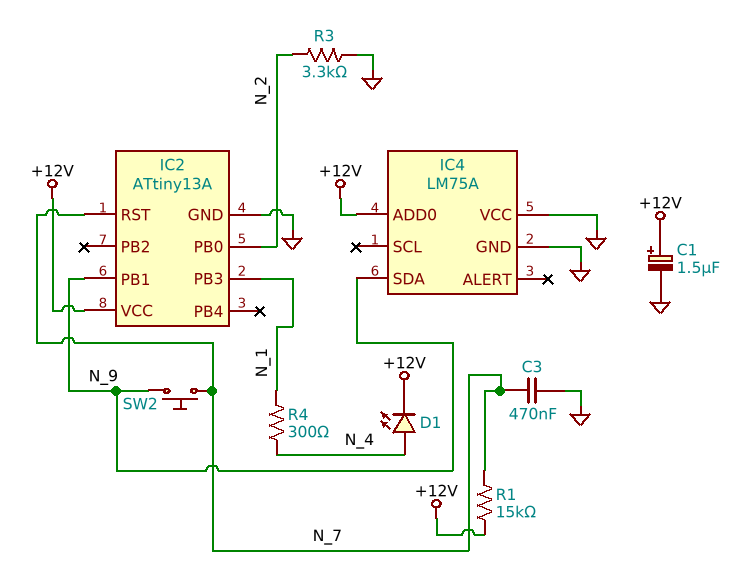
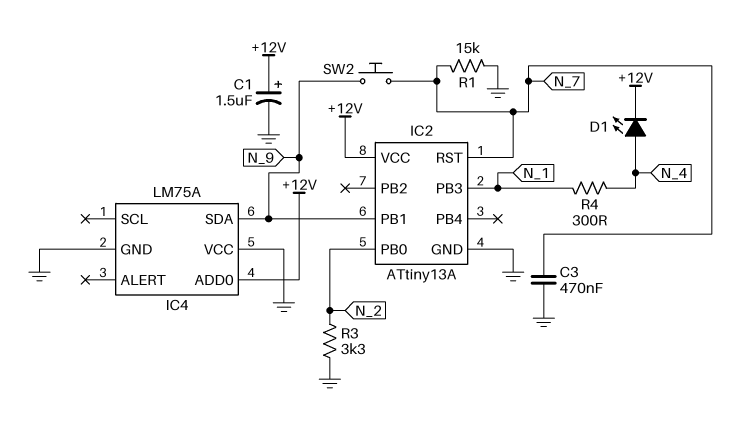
R1: 15k (+12V, N_7) -> 15k (GND, N_7)

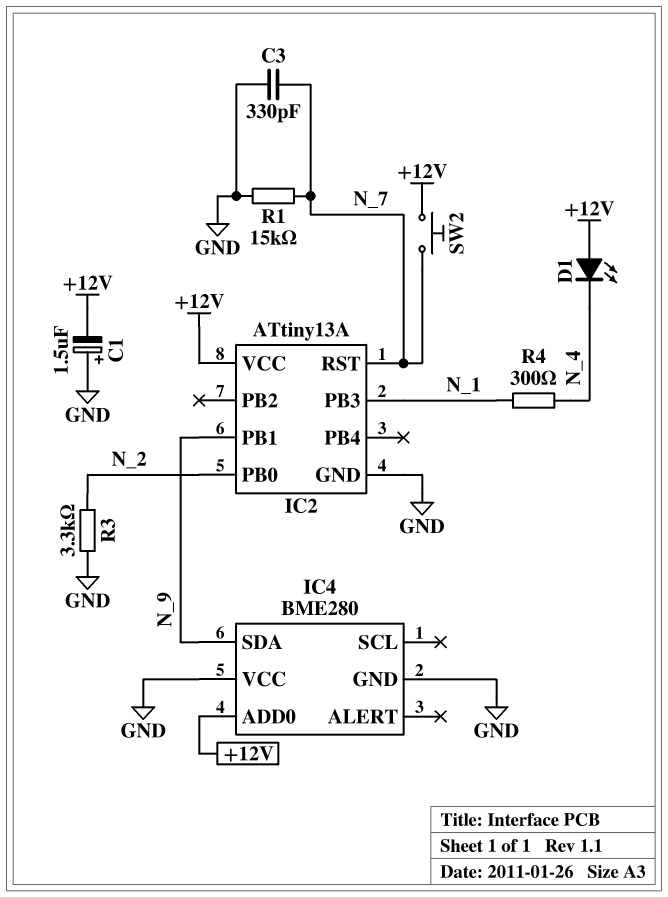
C1: 1.5uF (plus +12V, minus GND) -> 1.5uF (plus GND, minus +12V)
C3: 470nF (GND, N_7) -> 330pF (GND, N_7)
D1: LED (A N_4, K +12V) -> LED (A +12V, K N_4)
IC4: LM75A -> BME280
SW2: button (N_7, N_9) -> button (+12V, N_7)

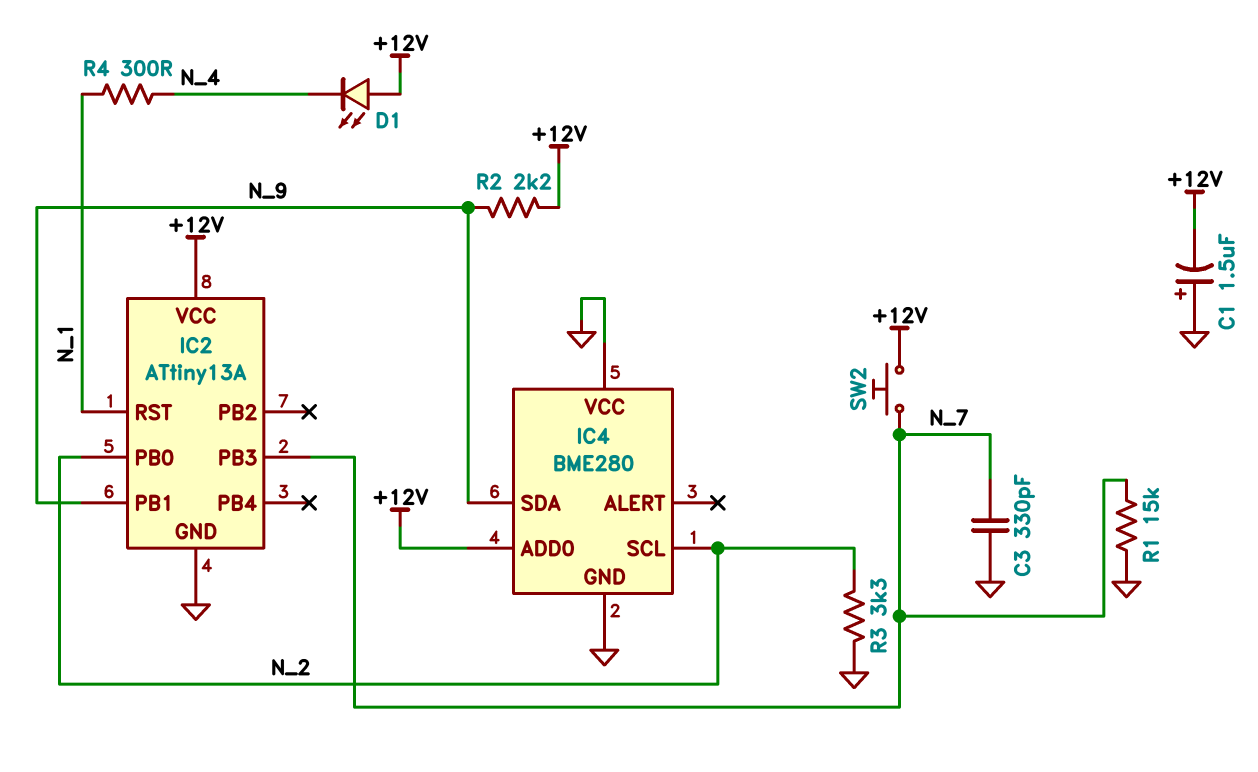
IC2 pin PB3: N_1 -> N_7
IC2 pin RST: N_7 -> N_1
IC4 pin SCL: none -> N_2
R2: none -> 2.2k (+12V, N_9)

